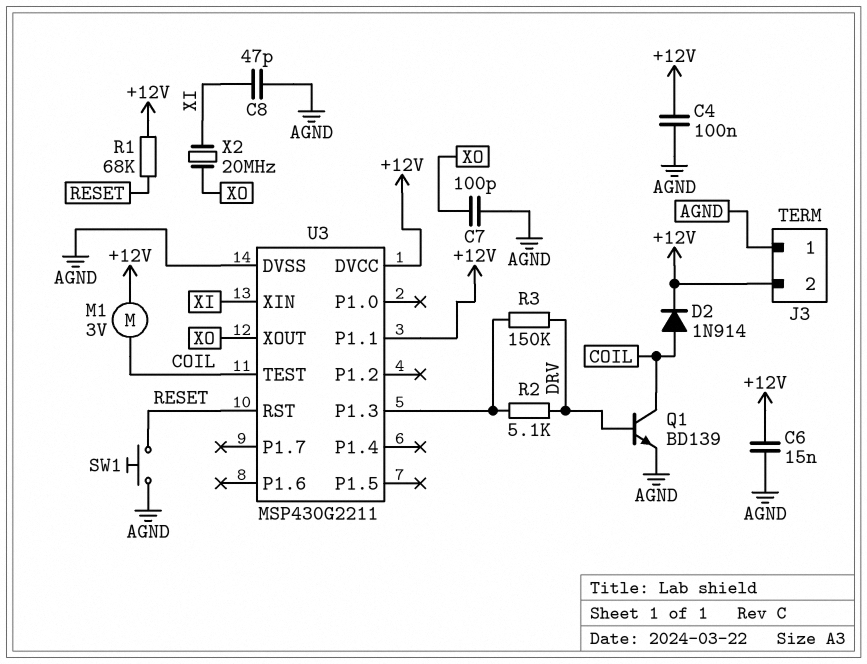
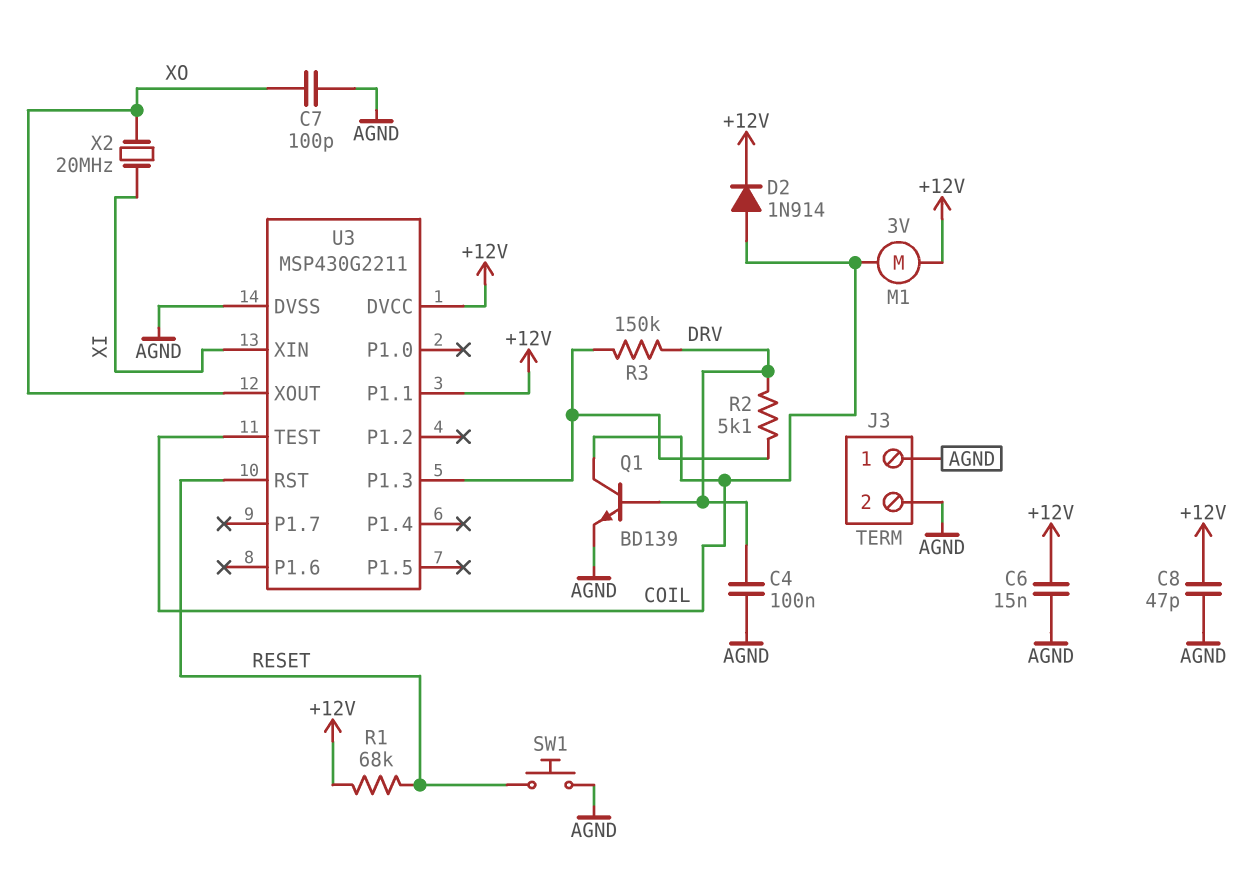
C4: 100nF (+12V, AGND) -> 100nF (AGND, DRV)
C8: 47pF (AGND, XI) -> 47pF (+12V, AGND)
J3 pin 2: +12V -> AGND

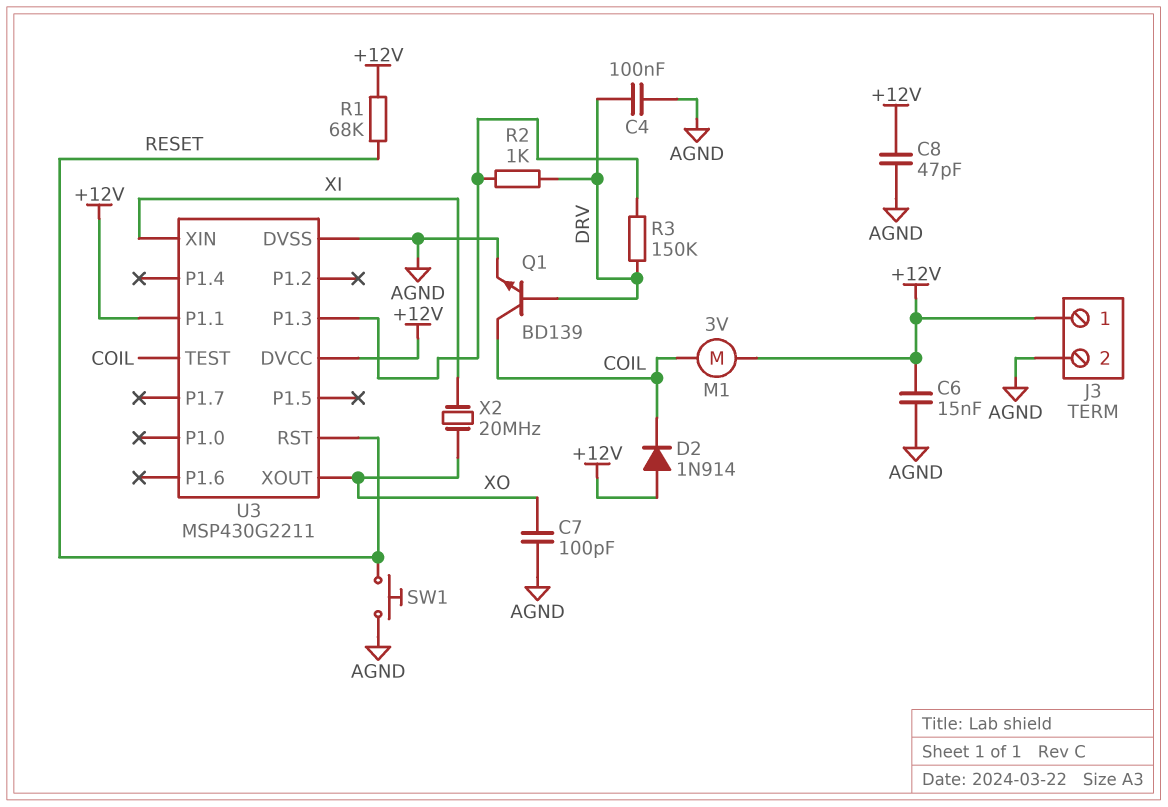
D2: diode 1N914 (A COIL, K +12V) -> diode 1N914 (A +12V, K COIL)
J3 pin 1: AGND -> +12V
R2: 5.1k (DRV, U3/P1.3) -> 1k (DRV, U3/P1.3)

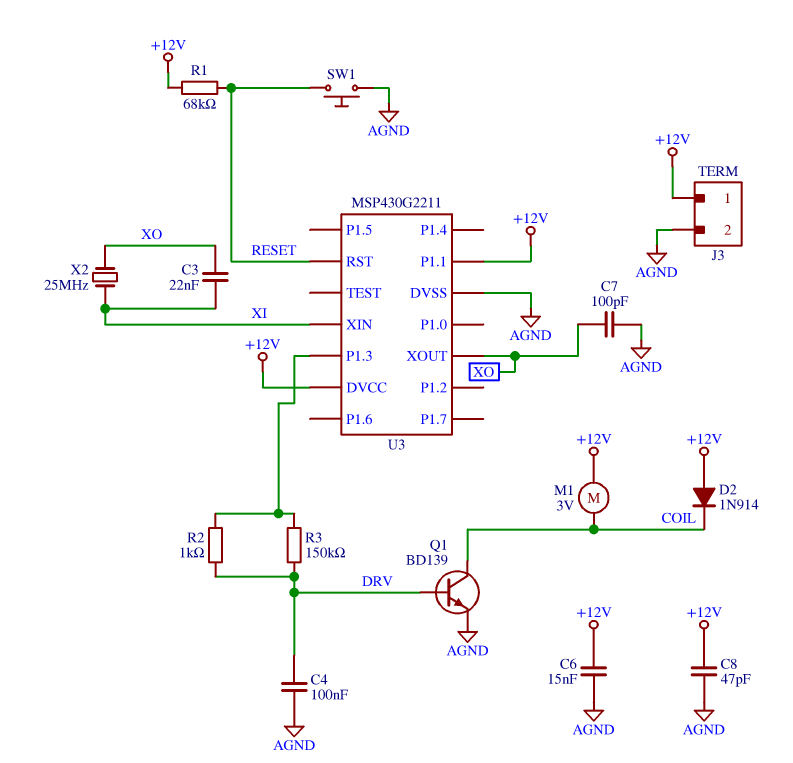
C3: none -> 22nF (XI, XO)
U3 pin TEST: COIL -> none
X2: 20MHz (XI, XO) -> 25MHz (XI, XO)

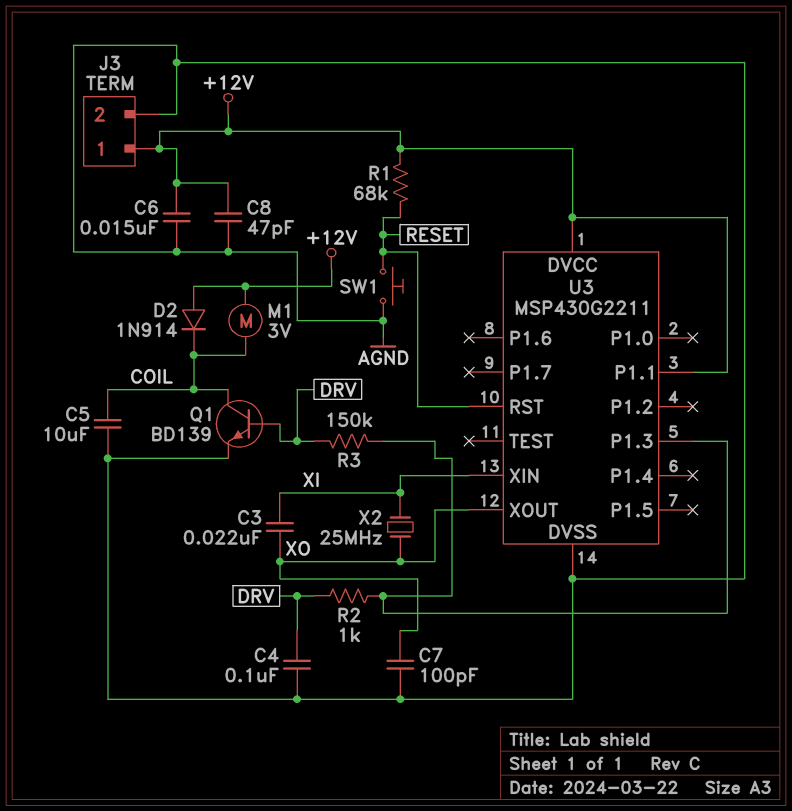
C5: none -> 10uF (AGND, COIL)

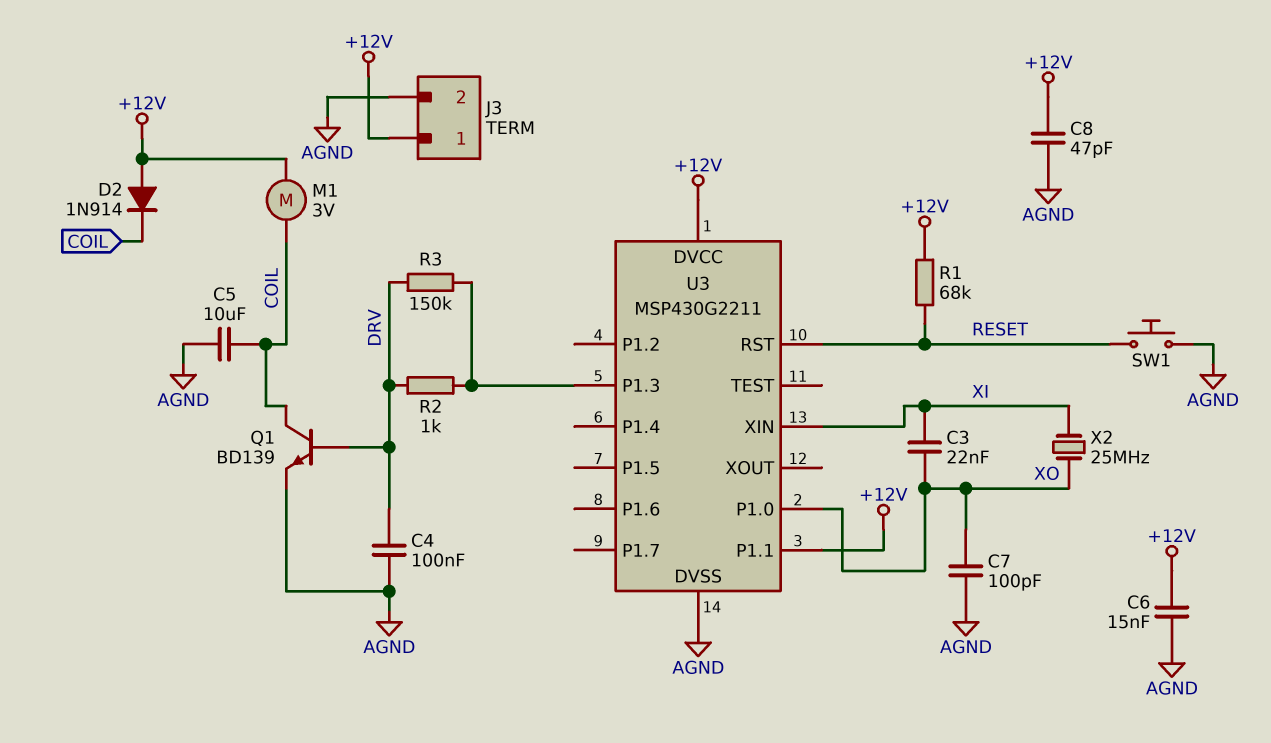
U3 pin P1.0: none -> XO
U3 pin XOUT: XO -> none

